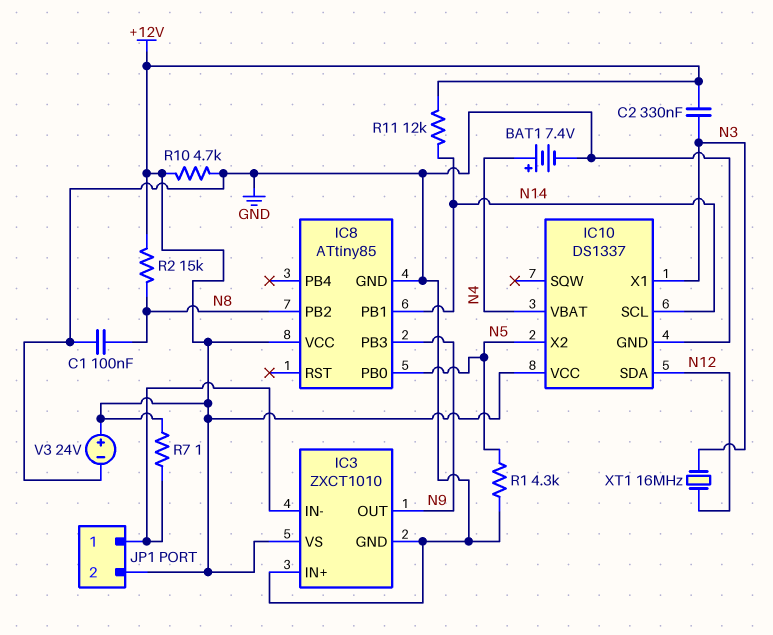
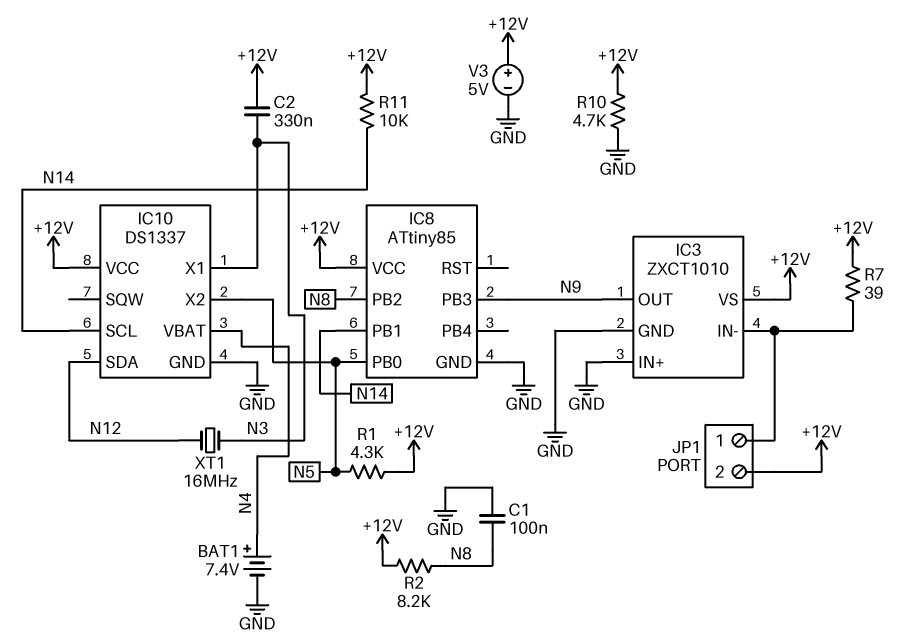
R1: 4.3k (GND, N5) -> 4.3k (+12V, N5)
R2: 15k (+12V, N8) -> 8.2k (+12V, N8)
R7: 1 (+12V, IC3/IN-) -> 39 (+12V, IC3/IN-)
R11: 12k (+12V, N14) -> 10k (+12V, N14)
V3: 24V (plus +12V, minus GND) -> 5V (plus +12V, minus GND)

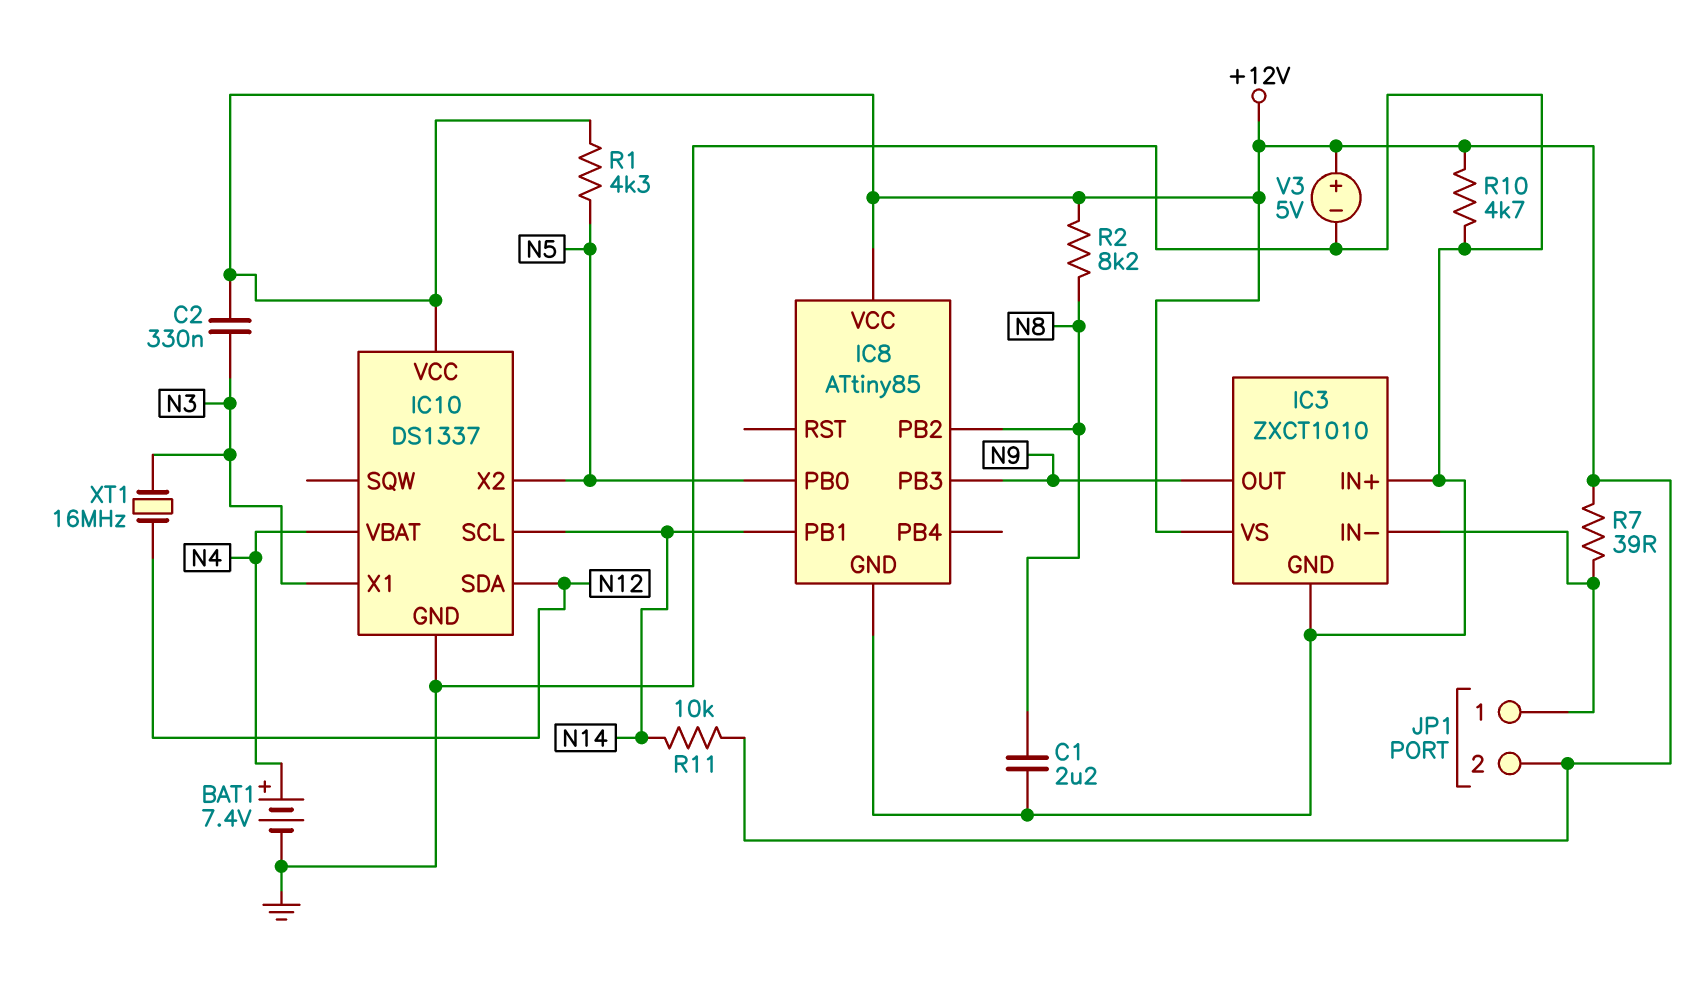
C1: 100nF (GND, N8) -> 2.2uF (GND, N8)

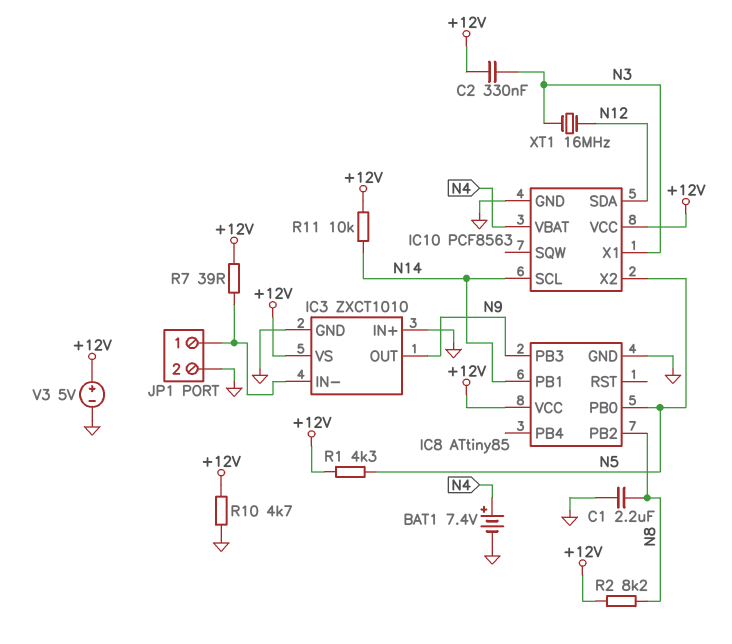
IC10: DS1337 -> PCF8563
JP1 pin 2: +12V -> GND

